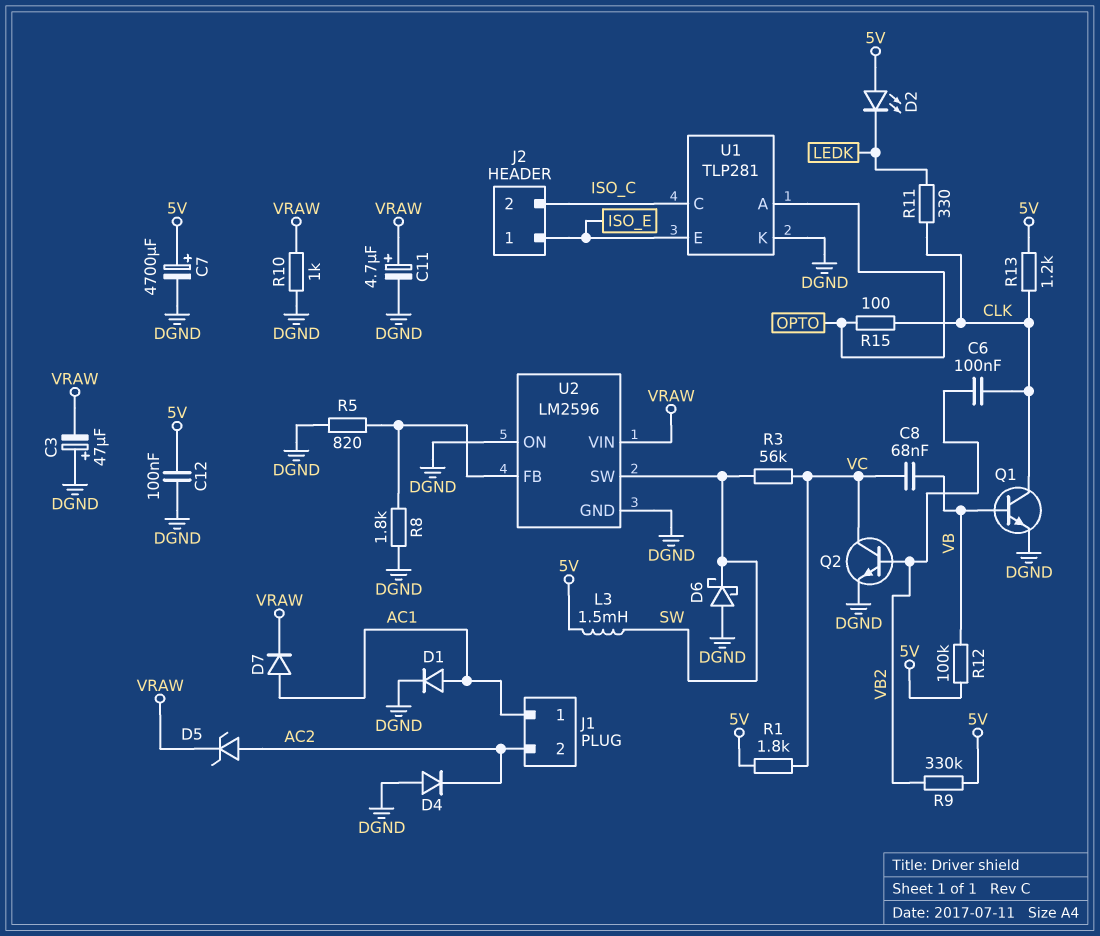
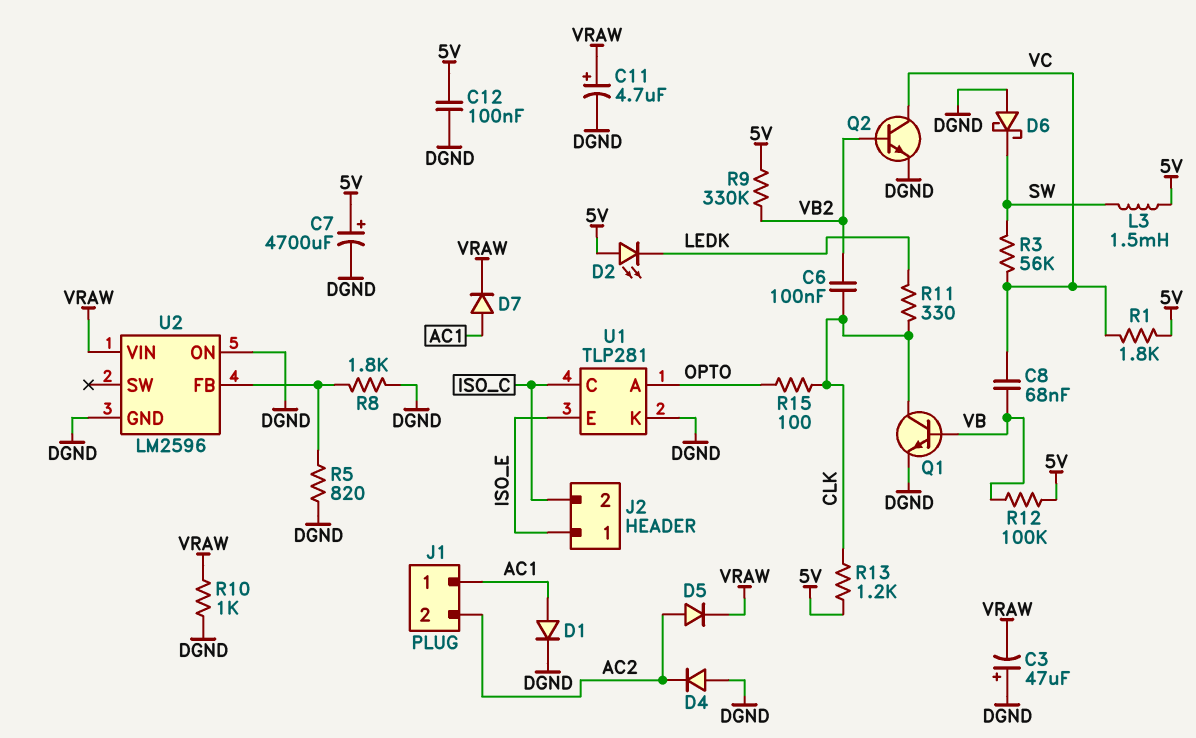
D5: zener (A AC2, K VRAW) -> diode (A AC2, K VRAW)
U2 pin SW: SW -> none

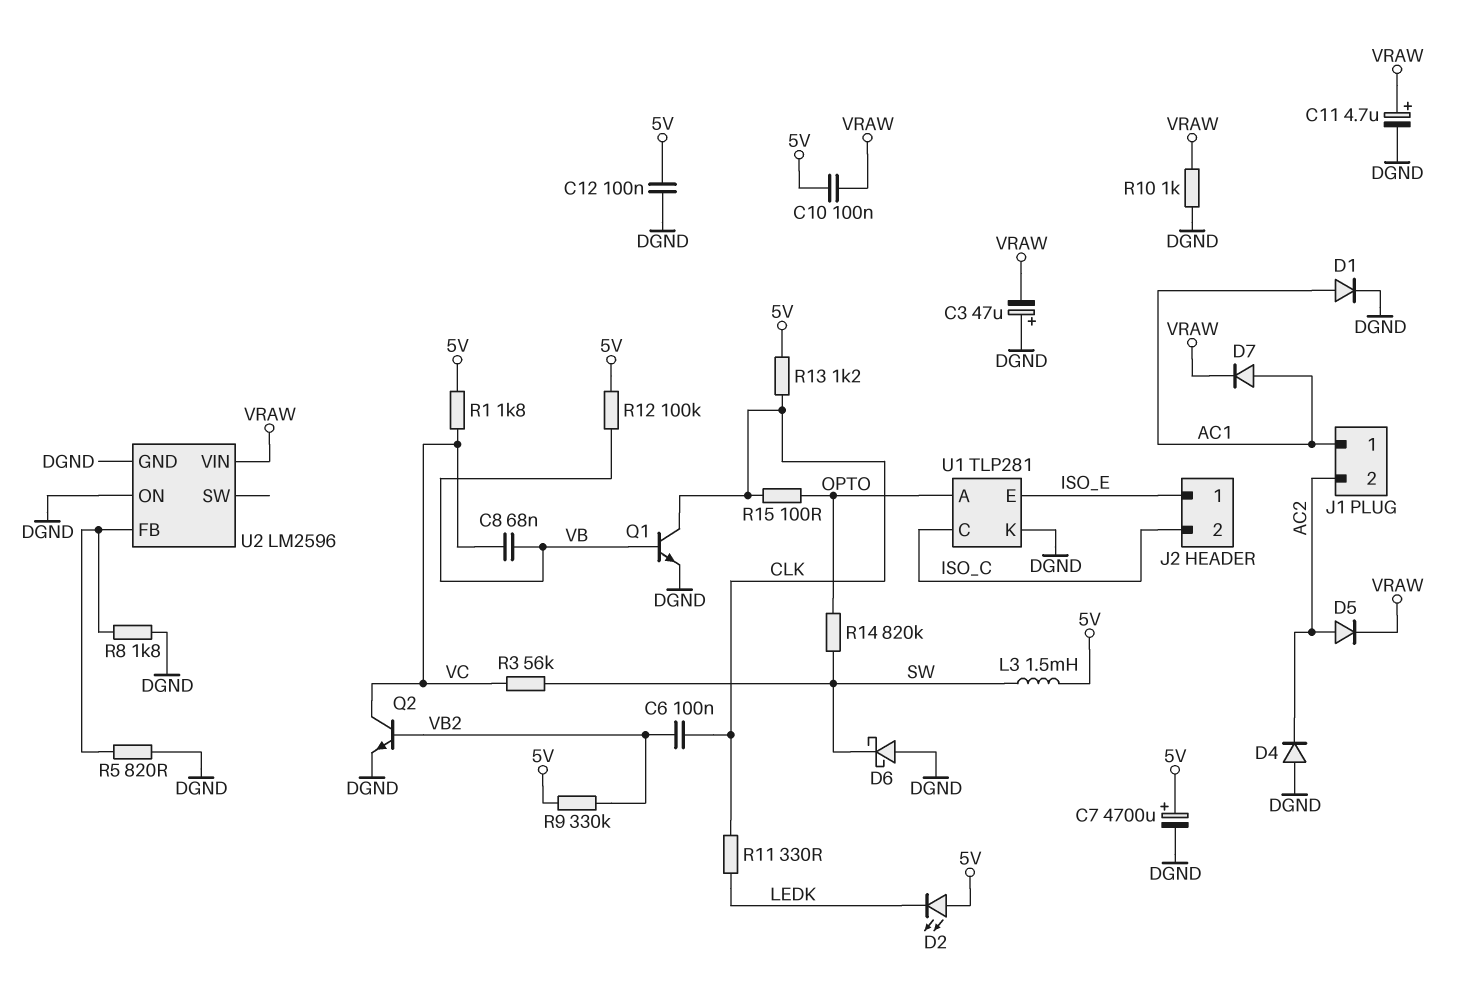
C10: none -> 100nF (5V, VRAW)
R14: none -> 820k (OPTO, SW)

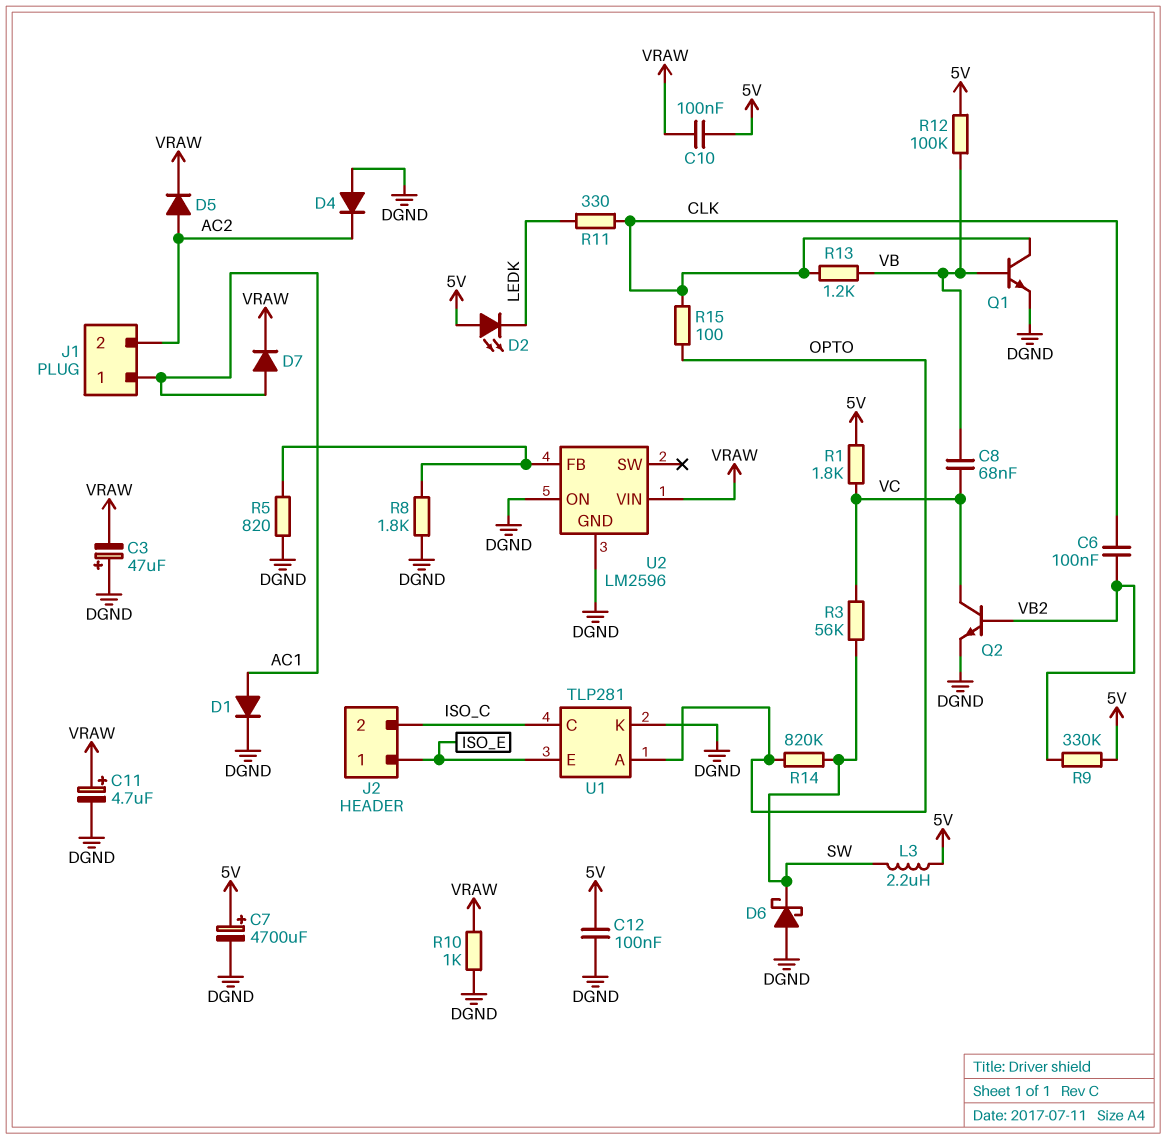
L3: 1.5mH (5V, SW) -> 2.2uH (5V, SW)
R13: 1.2k (5V, CLK) -> 1.2k (CLK, VB)

